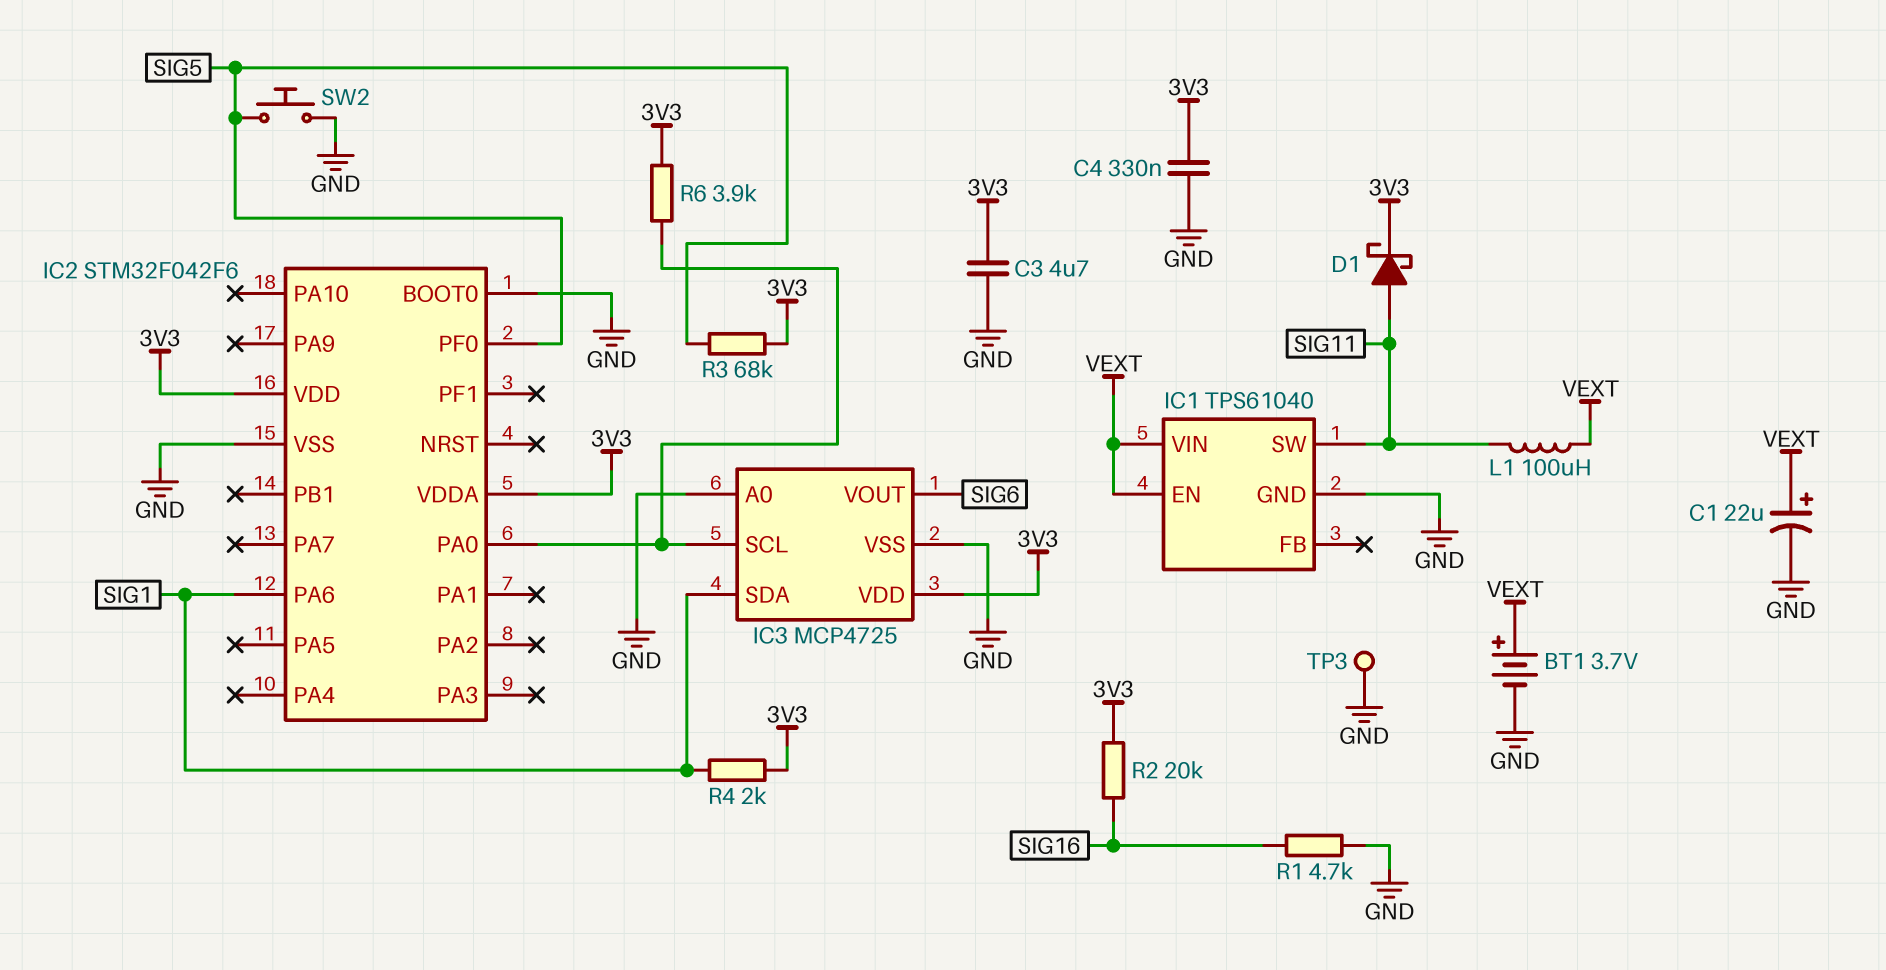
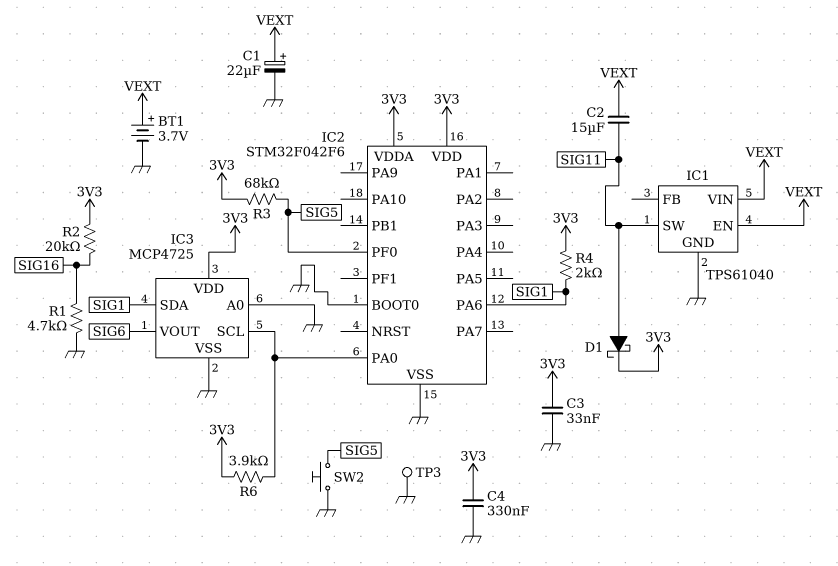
C2: none -> 15uF (SIG11, VEXT)
C3: 4.7uF (3V3, GND) -> 33nF (3V3, GND)
L1: 100uH (SIG11, VEXT) -> none

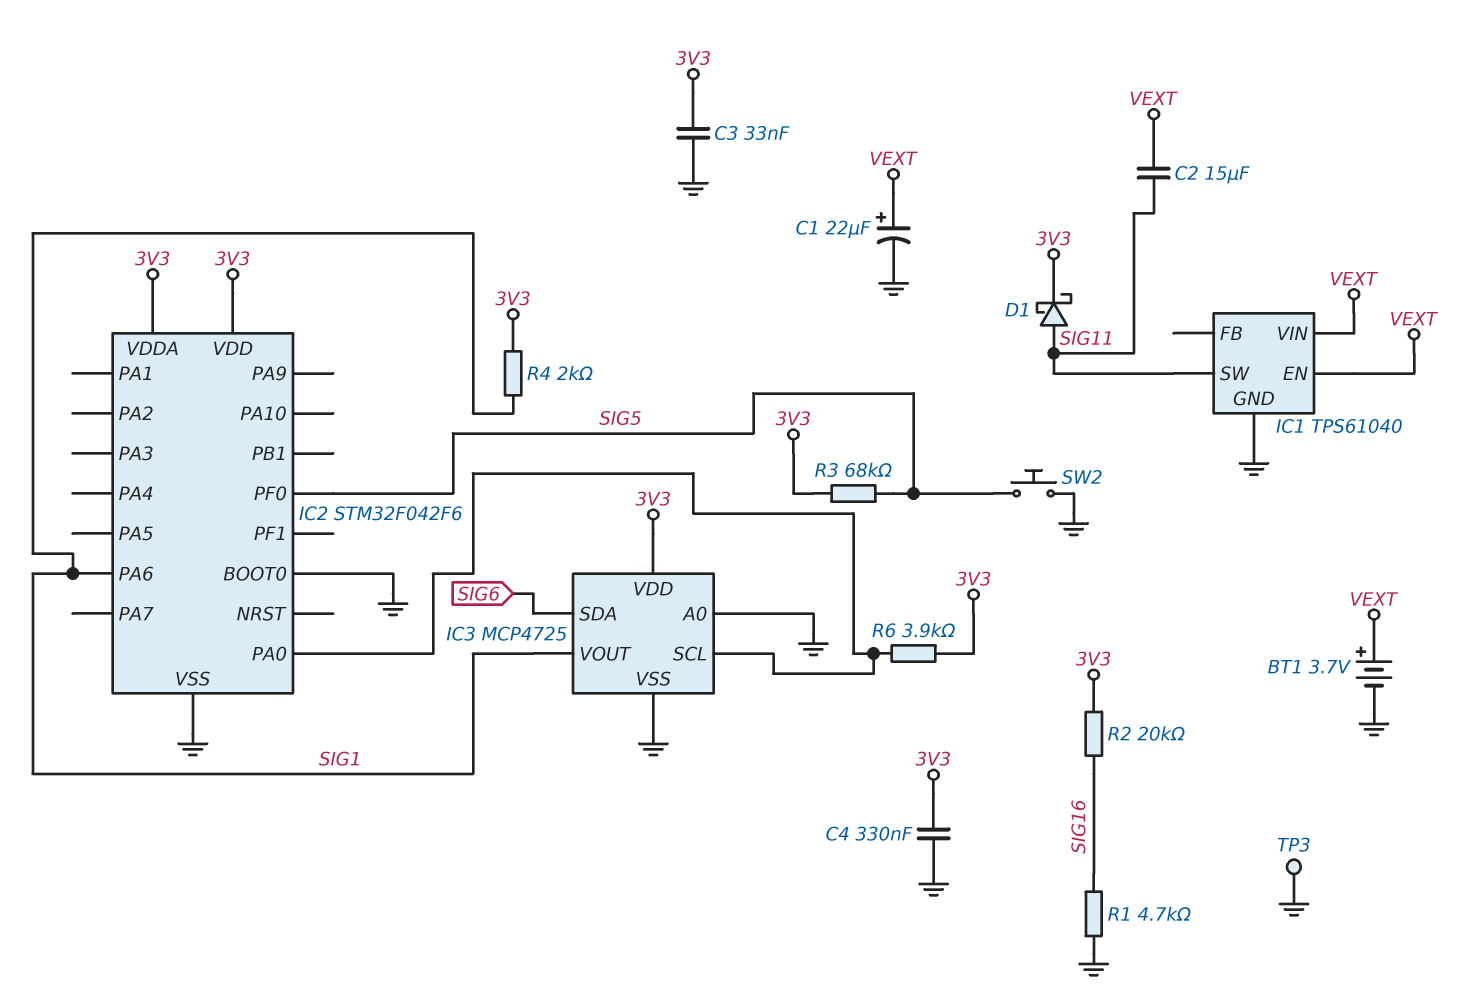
IC3 pin SDA: SIG1 -> SIG6
IC3 pin VOUT: SIG6 -> SIG1

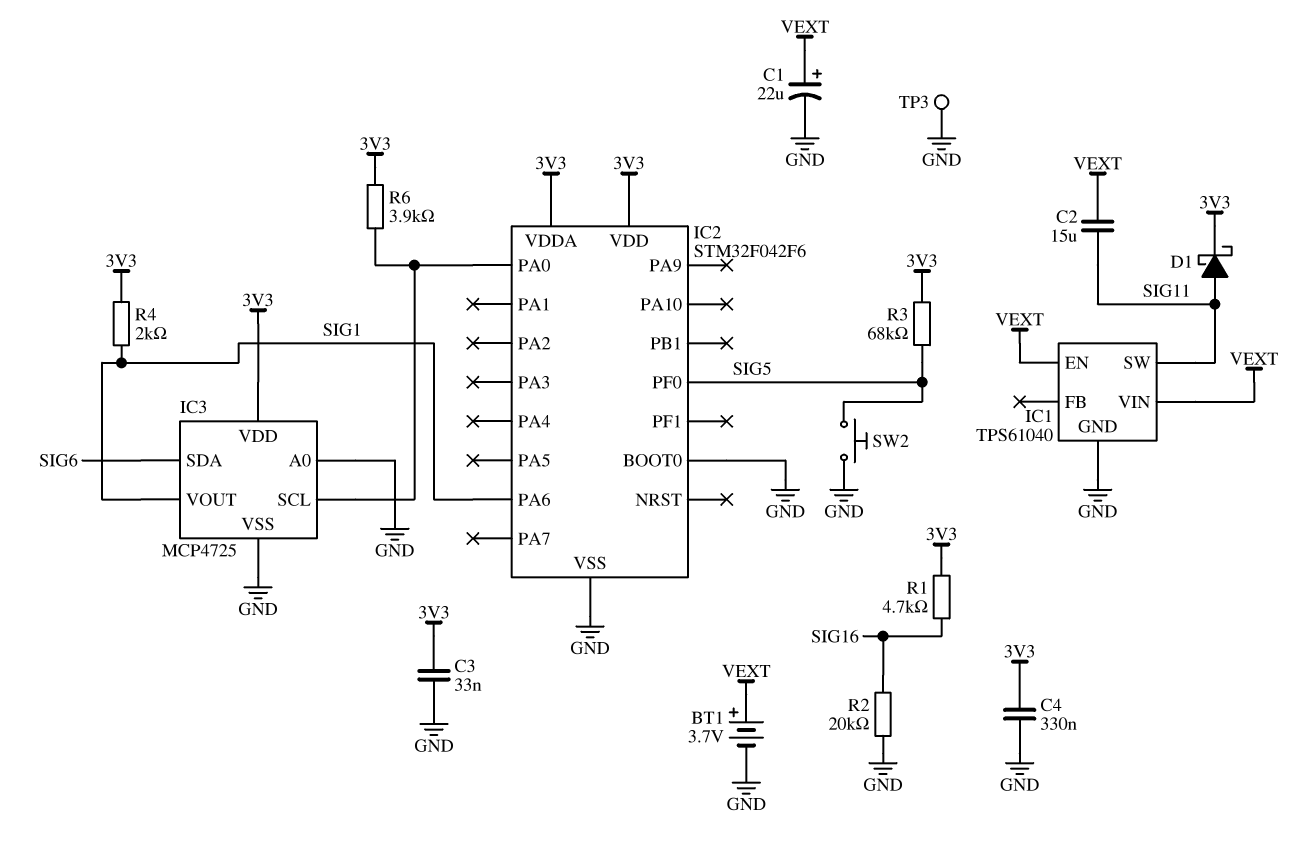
R1: 4.7k (GND, SIG16) -> 4.7k (3V3, SIG16)
R2: 20k (3V3, SIG16) -> 20k (GND, SIG16)

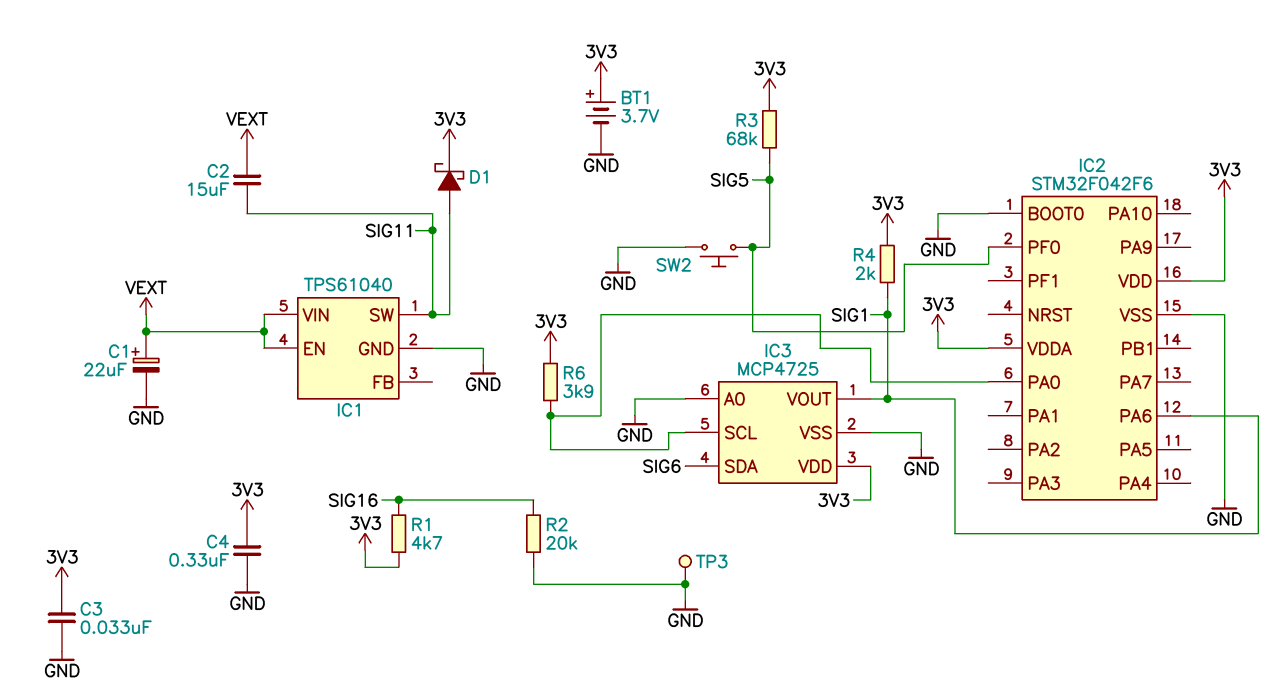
BT1: 3.7V (plus VEXT, minus GND) -> 3.7V (plus 3V3, minus GND)

